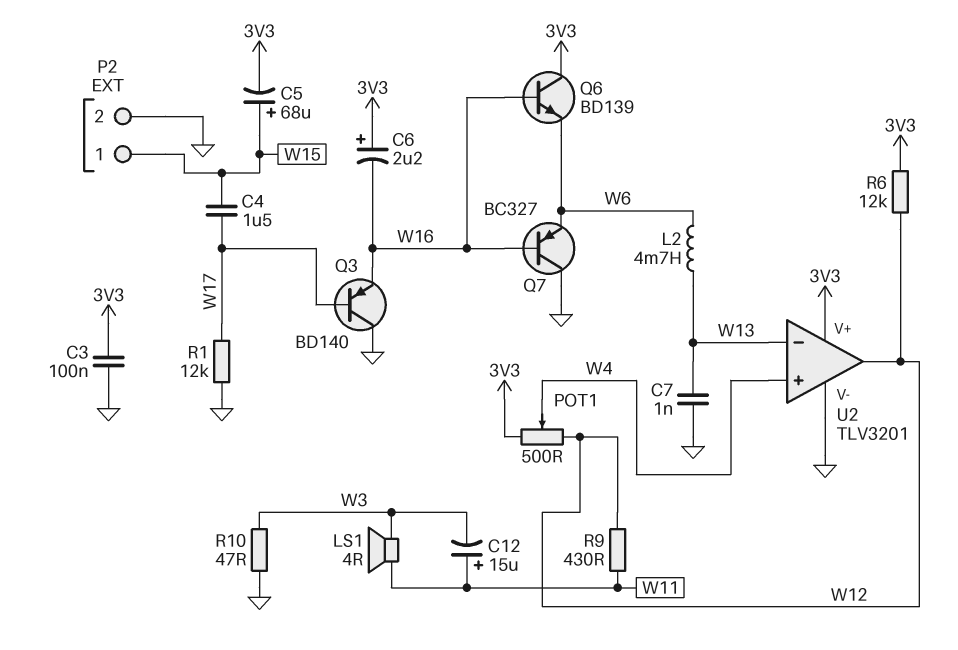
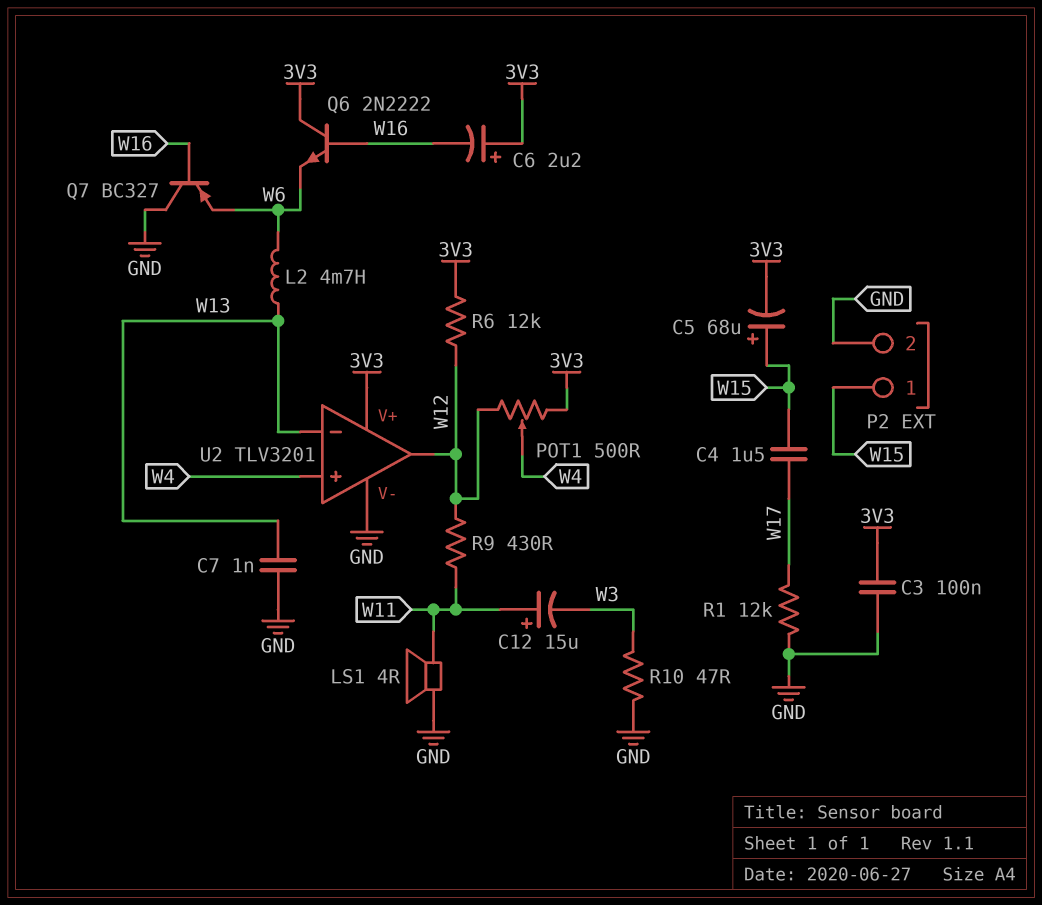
LS1: speaker 4R (W3, W11) -> speaker 4R (GND, W11)
Q3: PNP BD140 (B W17, C GND, E W16) -> none
Q6: NPN BD139 (B W16, C 3V3, E W6) -> NPN 2N2222 (B W16, C 3V3, E W6)

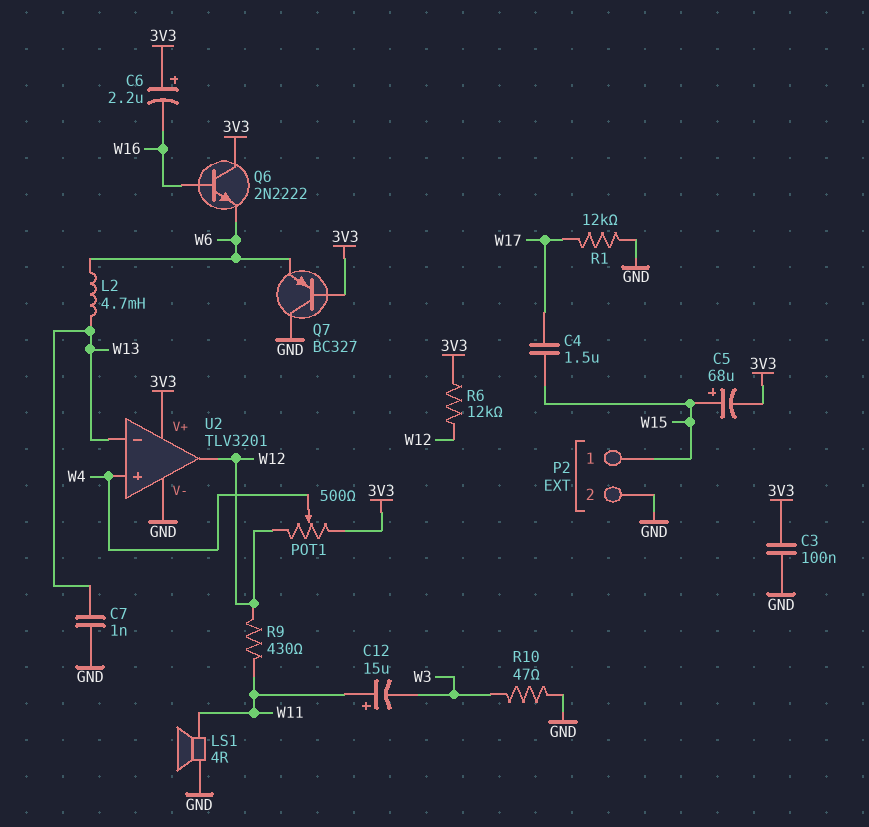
Q7: PNP BC327 (B W16, C GND, E W6) -> PNP BC327 (B 3V3, C GND, E W6)

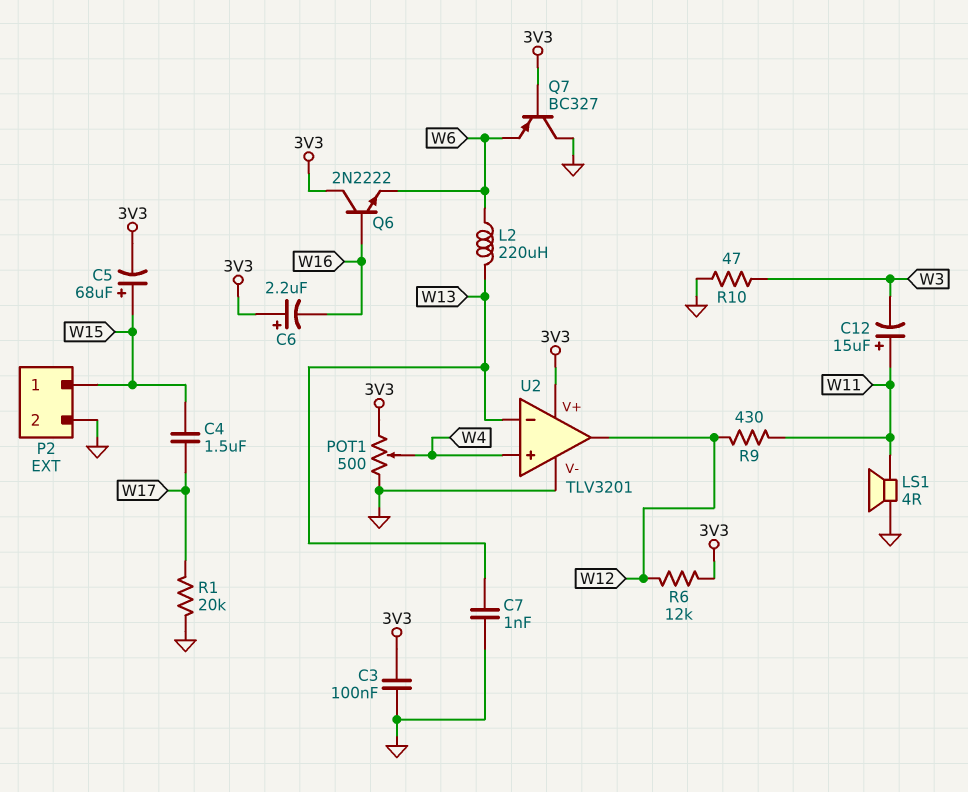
L2: 4.7mH (W6, W13) -> 220uH (W6, W13)
POT1: 500 (3V3, W12, wiper W4) -> 500 (3V3, GND, wiper W4)
R1: 12k (GND, W17) -> 20k (GND, W17)

